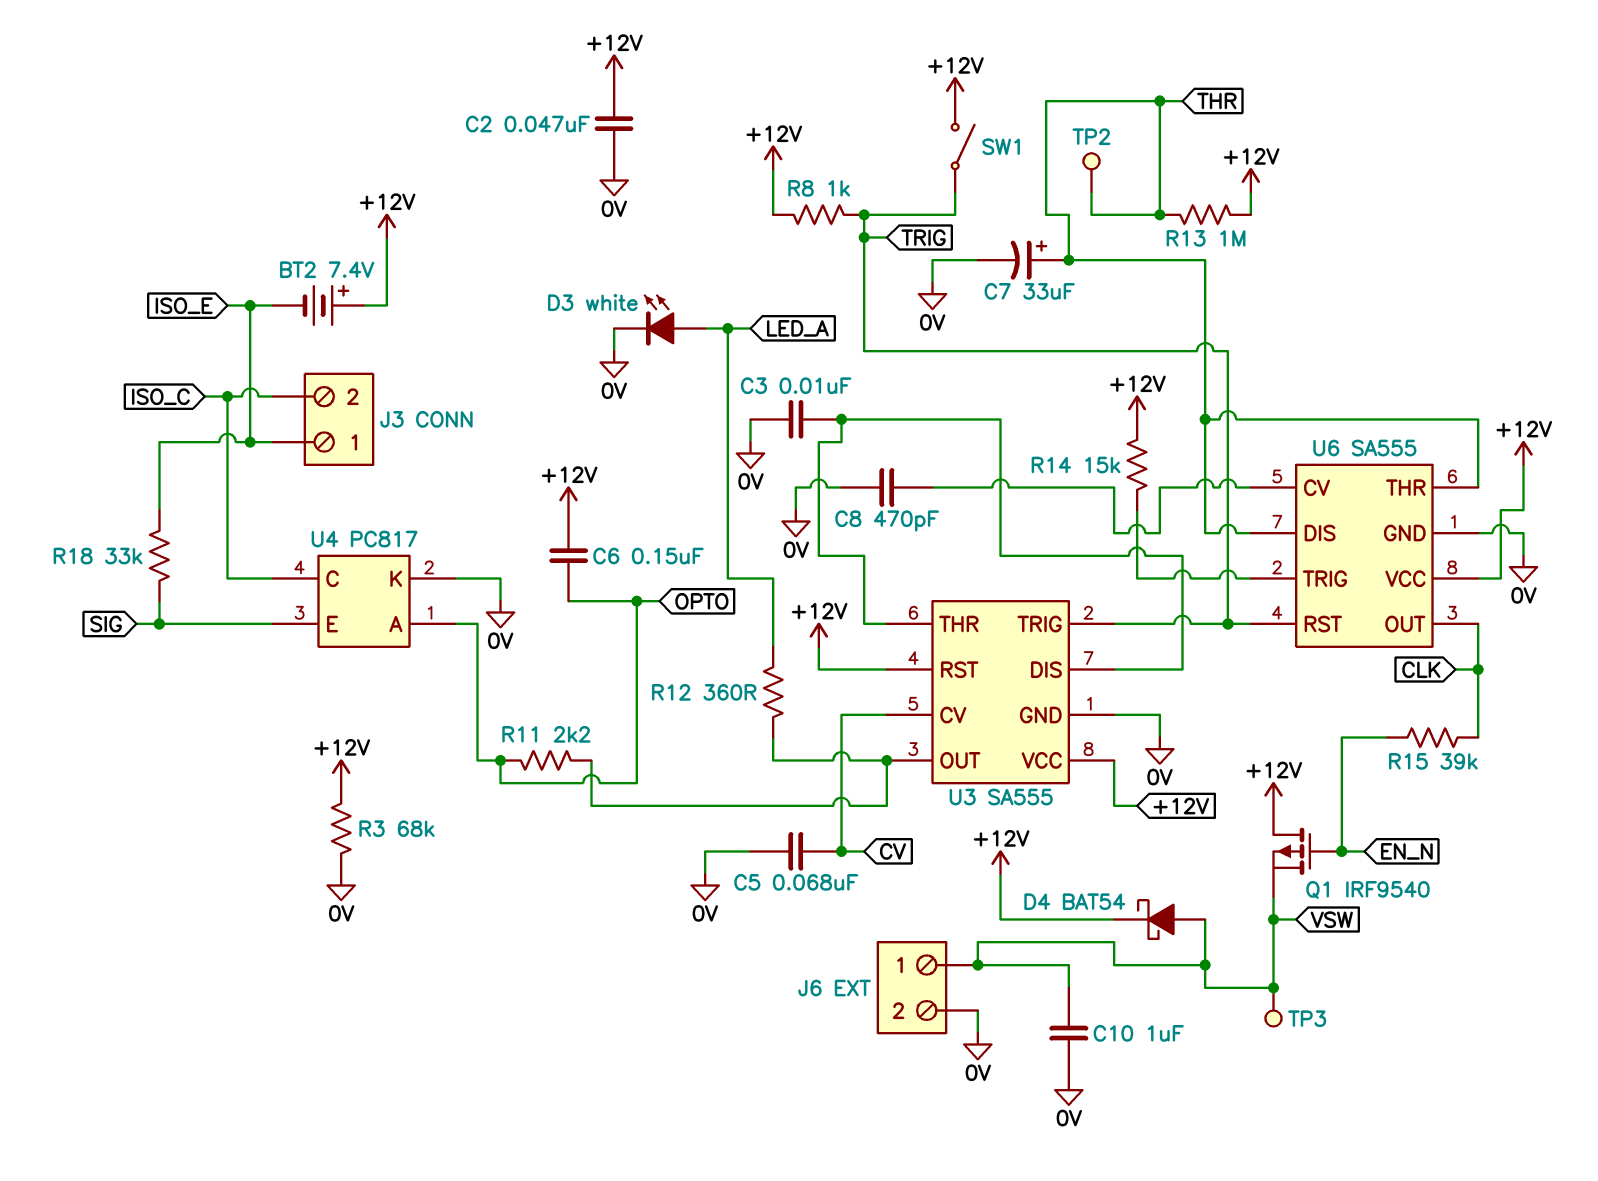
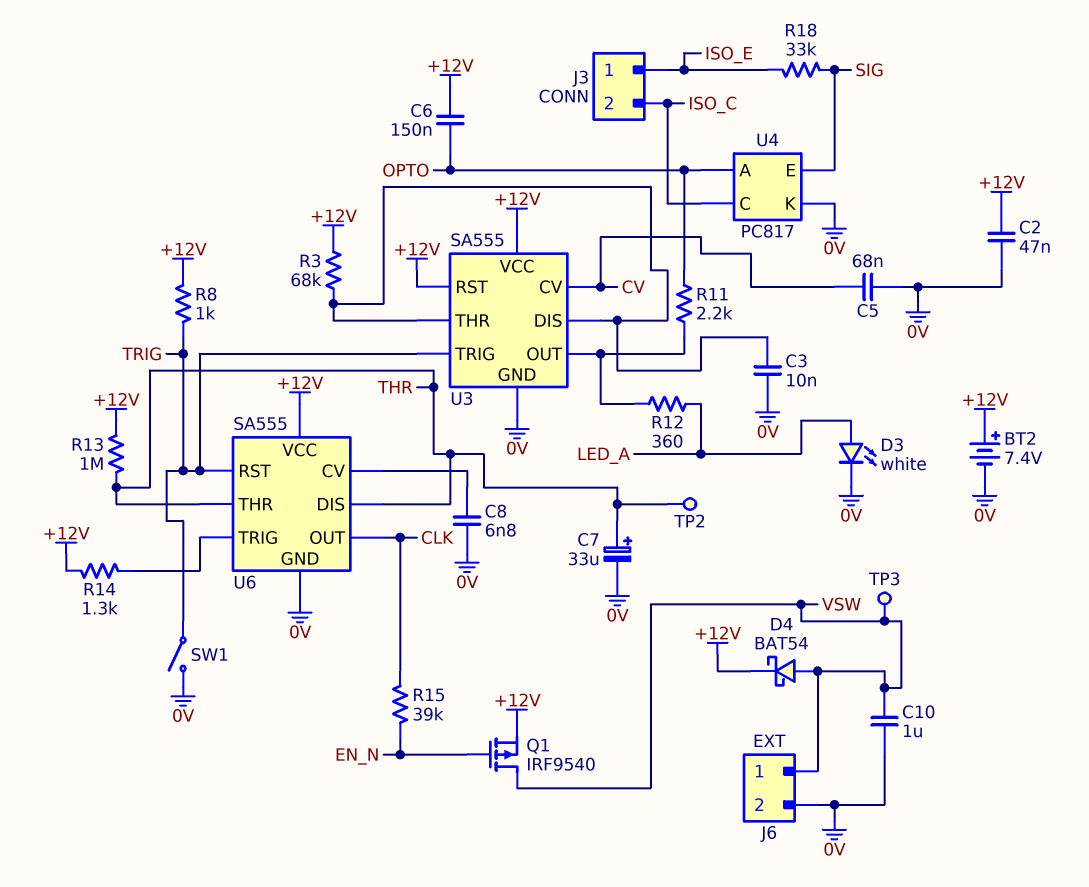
BT2: 7.4V (plus +12V, minus ISO_E) -> 7.4V (plus +12V, minus 0V)
C8: 470pF (0V, U6/CV) -> 6.8nF (0V, U6/CV)
Q1: PMOS IRF9540 (G EN_N, D +12V, S VSW) -> PMOS IRF9540 (G EN_N, D VSW, S +12V)
R3: 68k (+12V, 0V) -> 68k (+12V, U3/DIS)
R14: 15k (+12V, U6/TRIG) -> 1.3k (+12V, U6/TRIG)
SW1: switch (+12V, TRIG) -> switch (0V, TRIG)

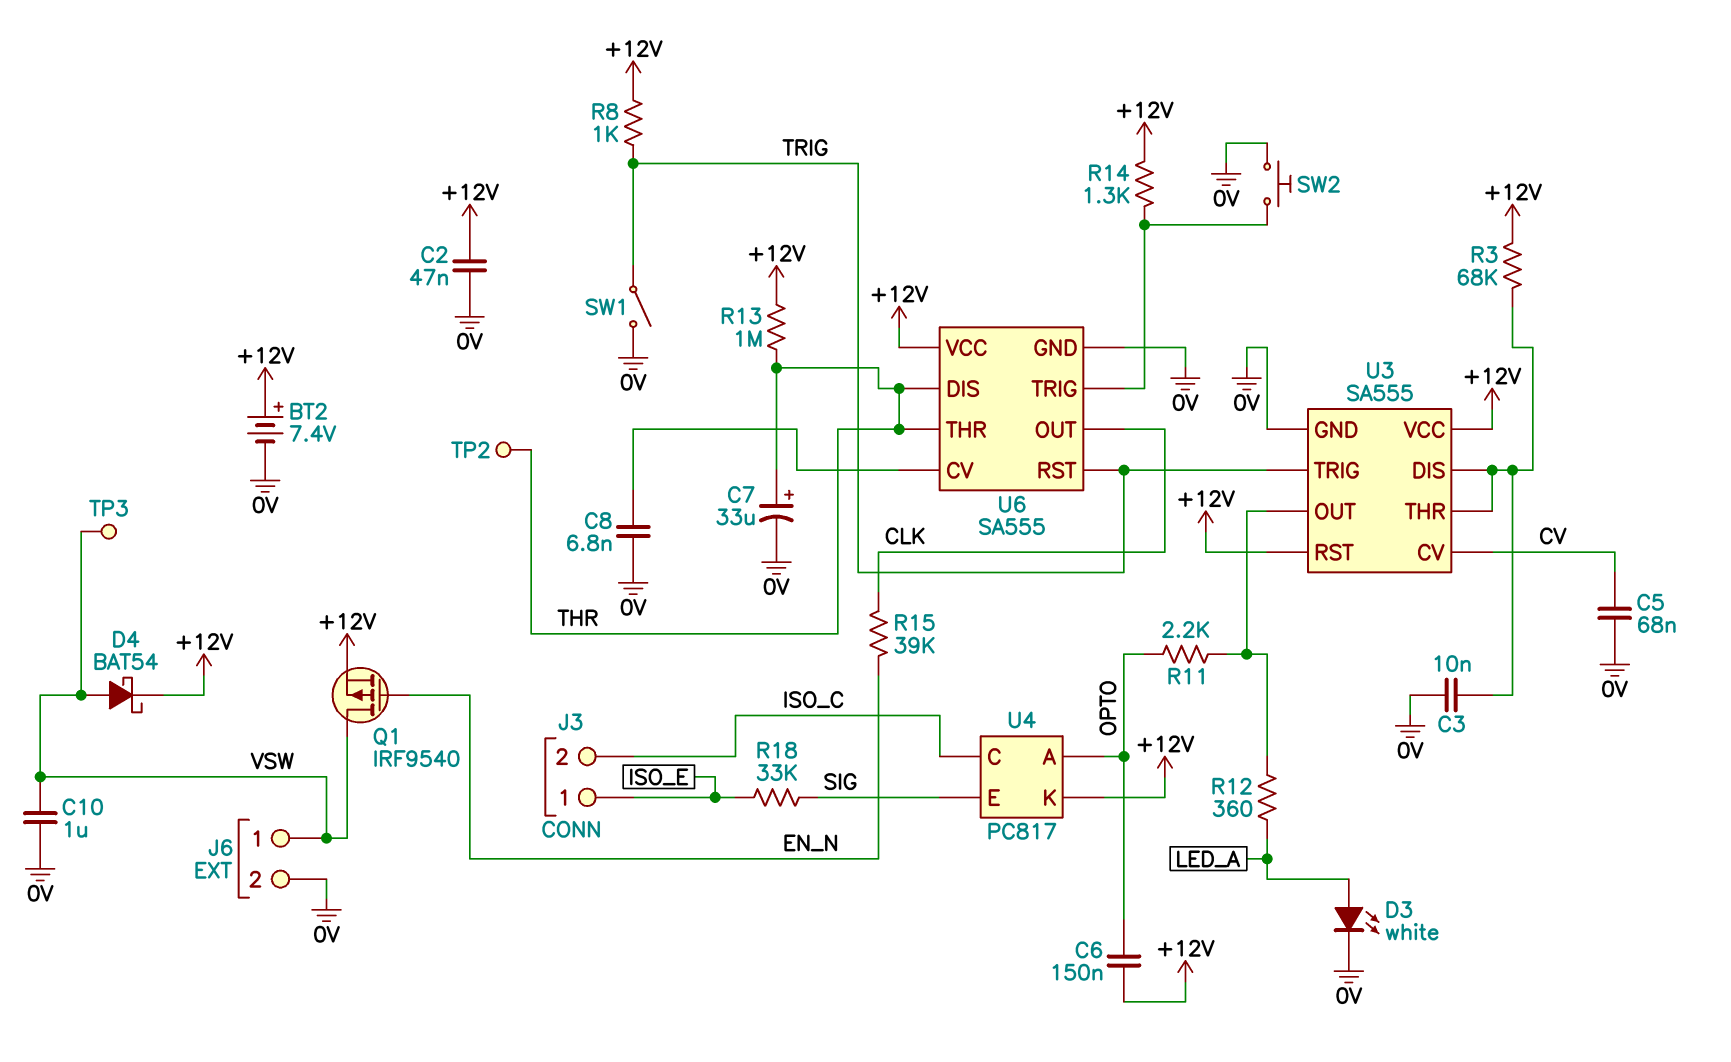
SW2: none -> button (0V, U6/TRIG)
U4 pin K: 0V -> +12V

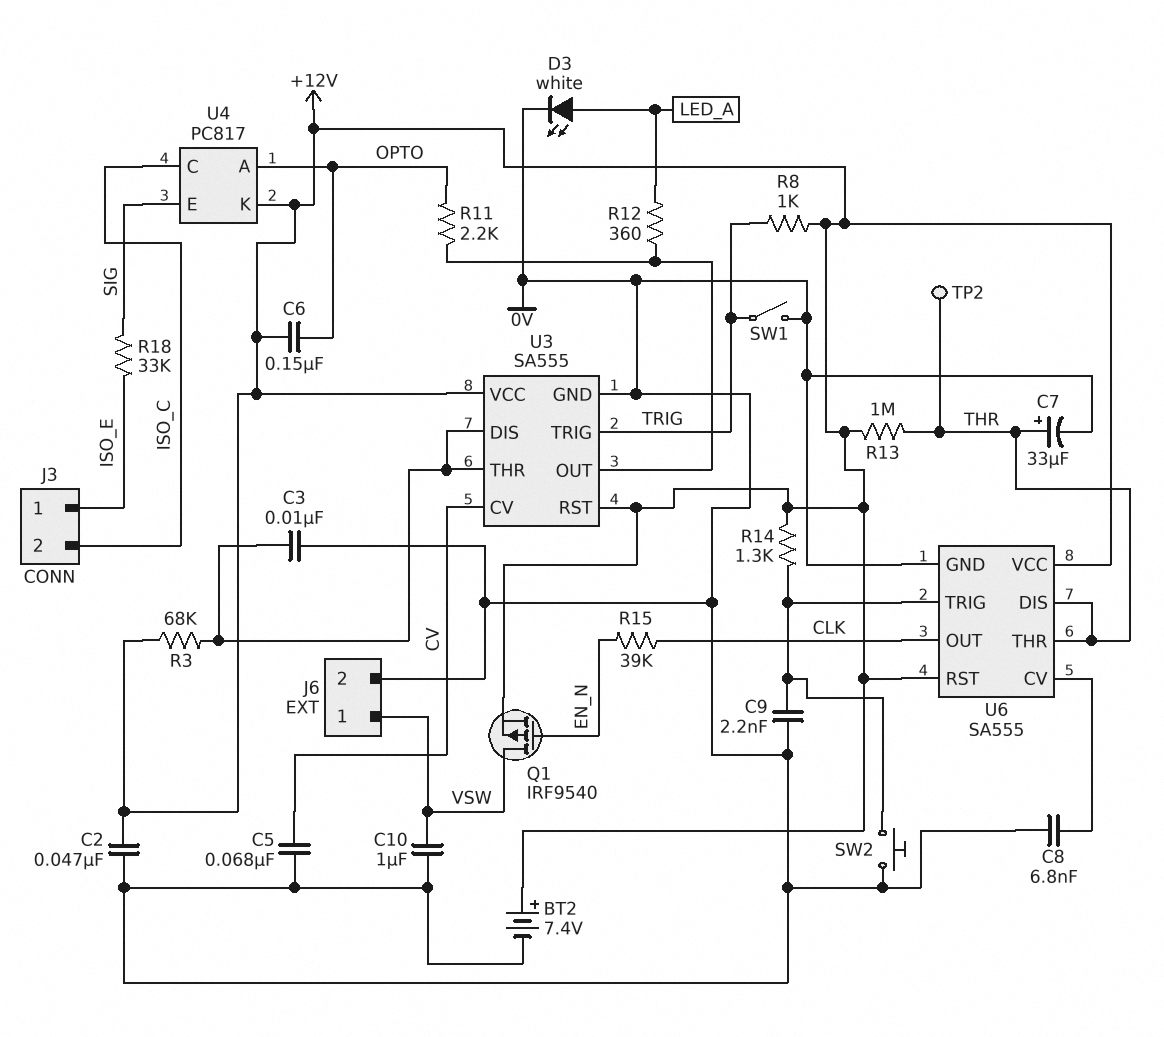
C9: none -> 2.2nF (0V, U6/TRIG)
D4: schottky BAT54 (A VSW, K +12V) -> none
TP3: test point (VSW) -> none
U6 pin RST: TRIG -> +12V

